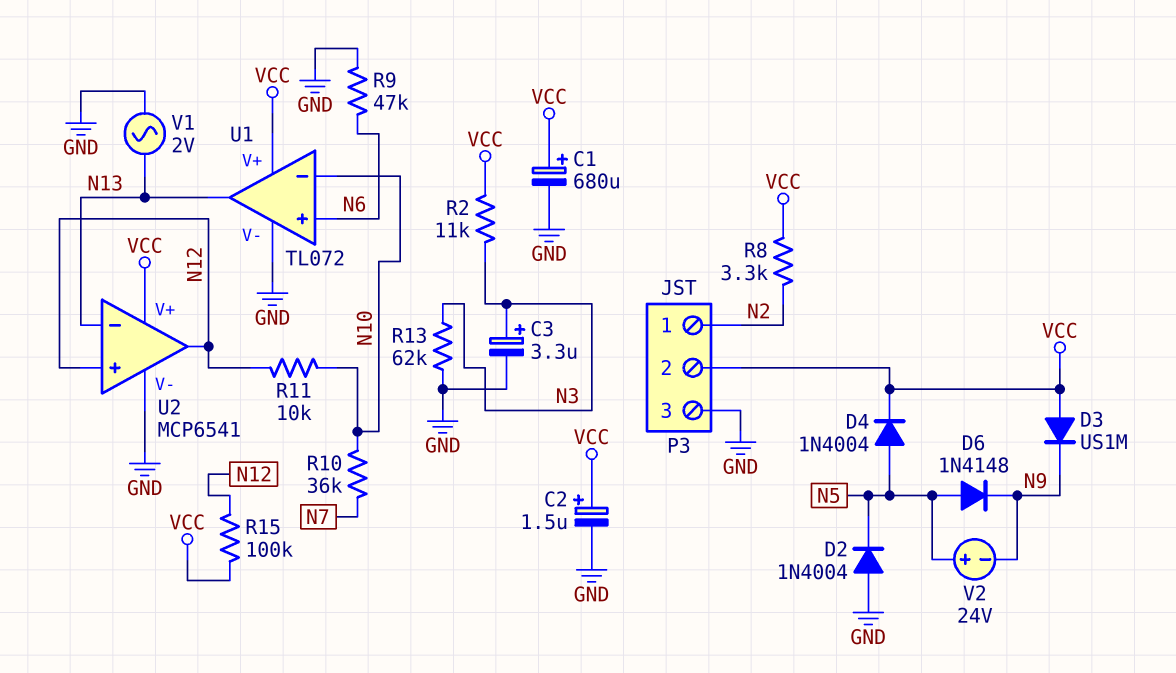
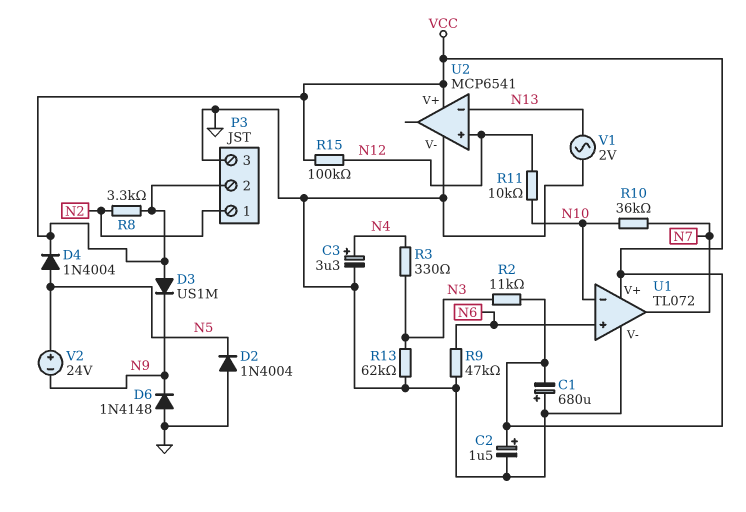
C1: 680uF (plus VCC, minus GND) -> 680uF (plus GND, minus VCC)
C3: 3.3uF (plus N3, minus GND) -> 3.3uF (plus N4, minus GND)
D6: diode 1N4148 (A N5, K N9) -> diode 1N4148 (A GND, K N9)
R3: none -> 330 (N3, N4)
U1 pin out: N13 -> N7
U2 pin out: N12 -> none

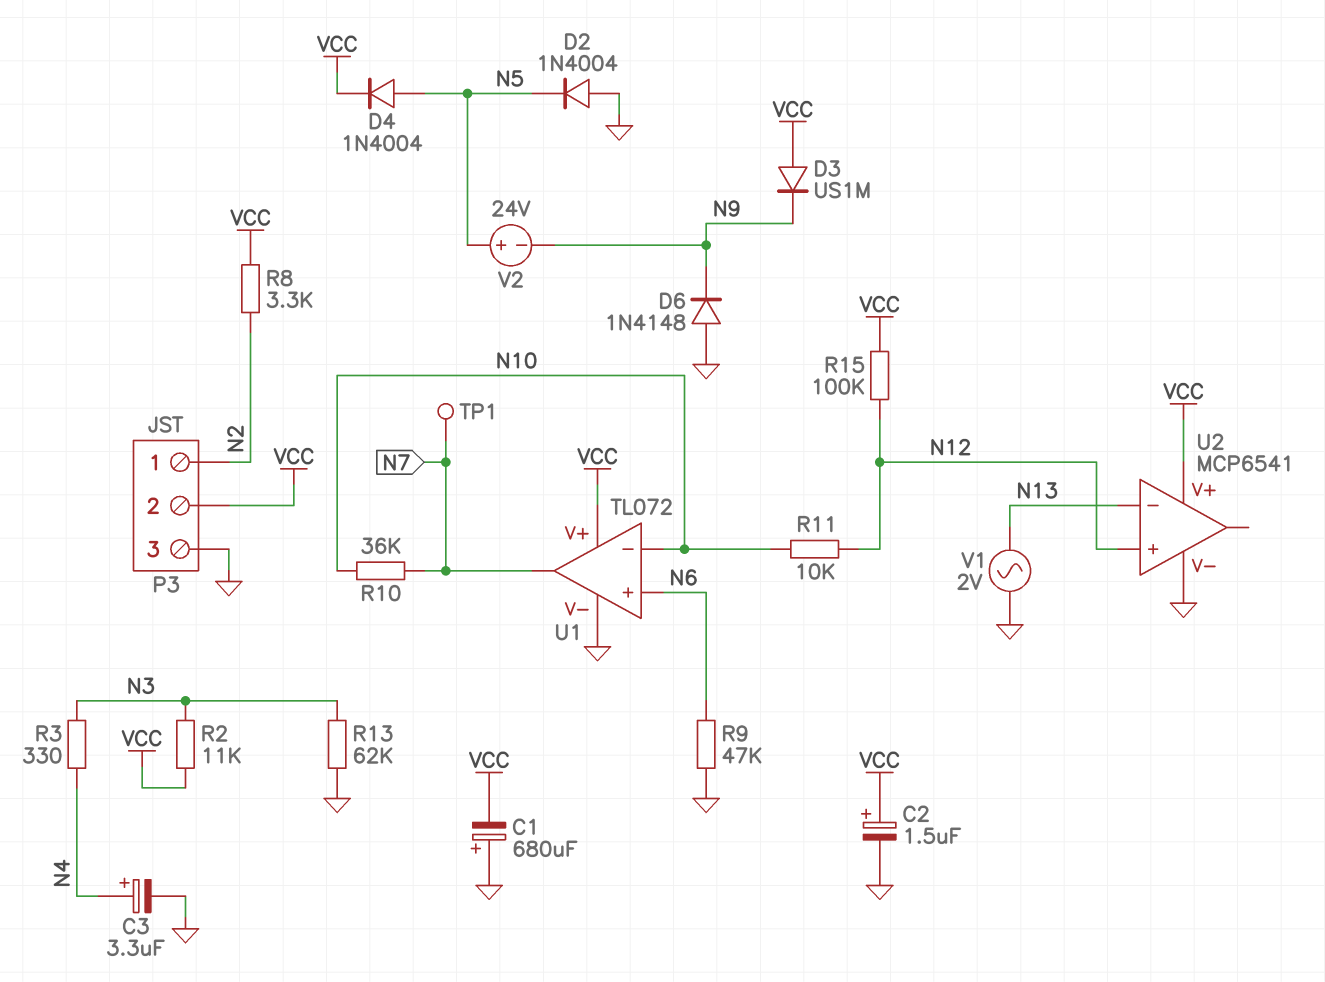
TP1: none -> test point (N7)

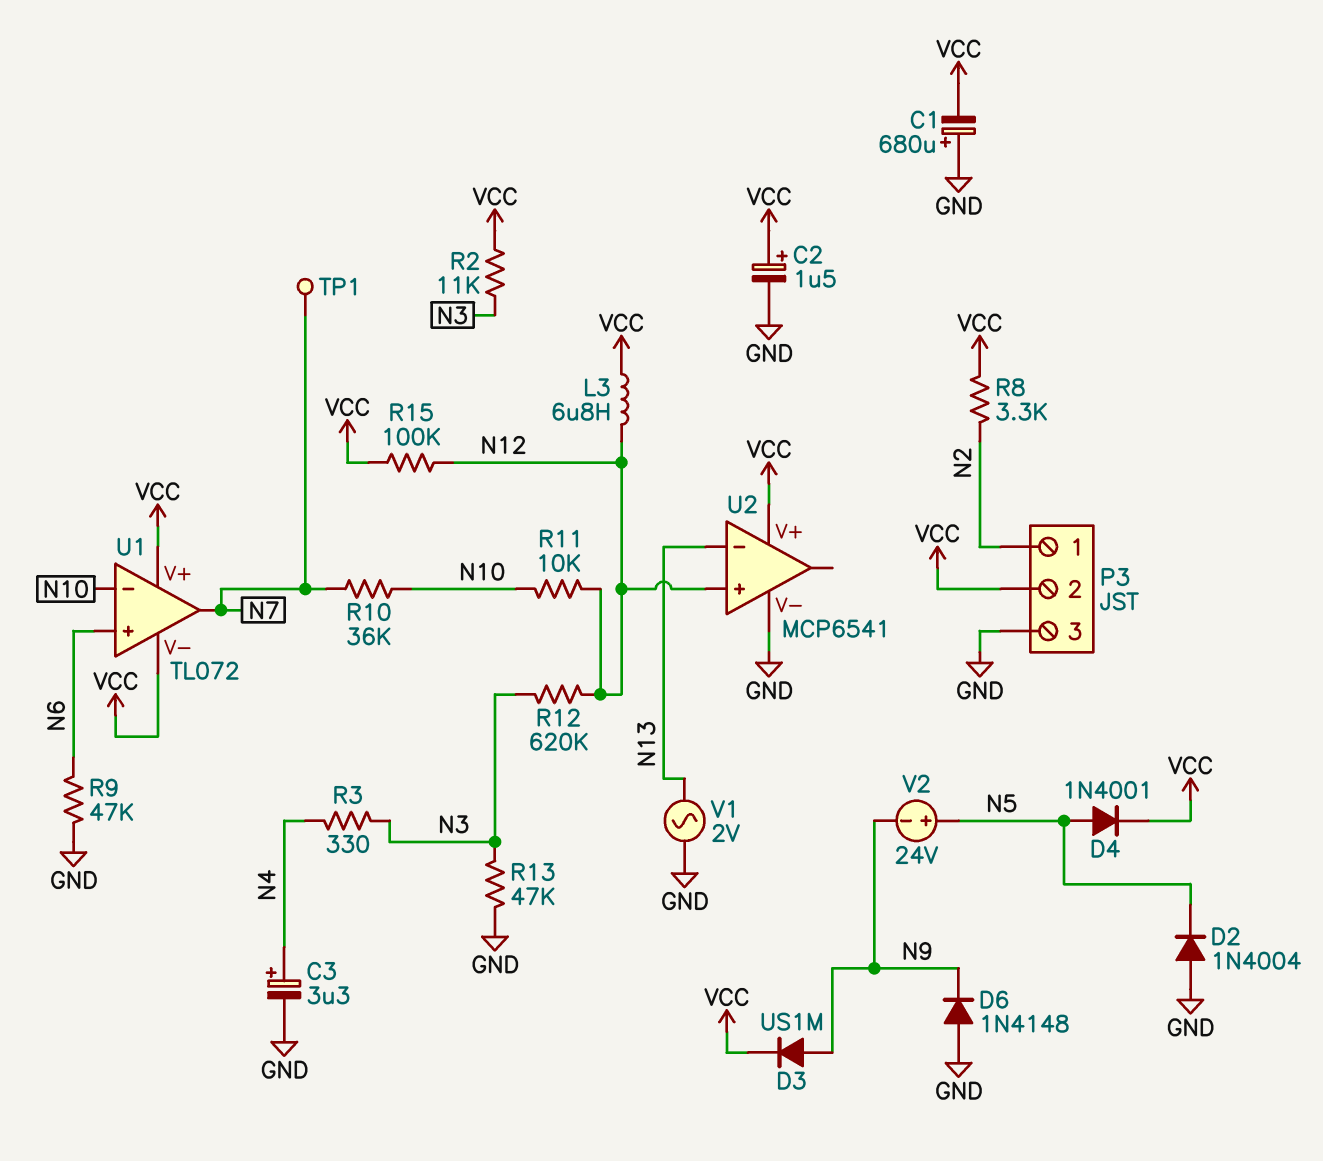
D3: diode US1M (A VCC, K N9) -> diode US1M (A N9, K VCC)
D4: diode 1N4004 (A N5, K VCC) -> diode 1N4001 (A N5, K VCC)
L3: none -> 6.8uH (N12, VCC)
R12: none -> 620k (N3, N12)
R13: 62k (GND, N3) -> 47k (GND, N3)
U1 pin V-: GND -> VCC

